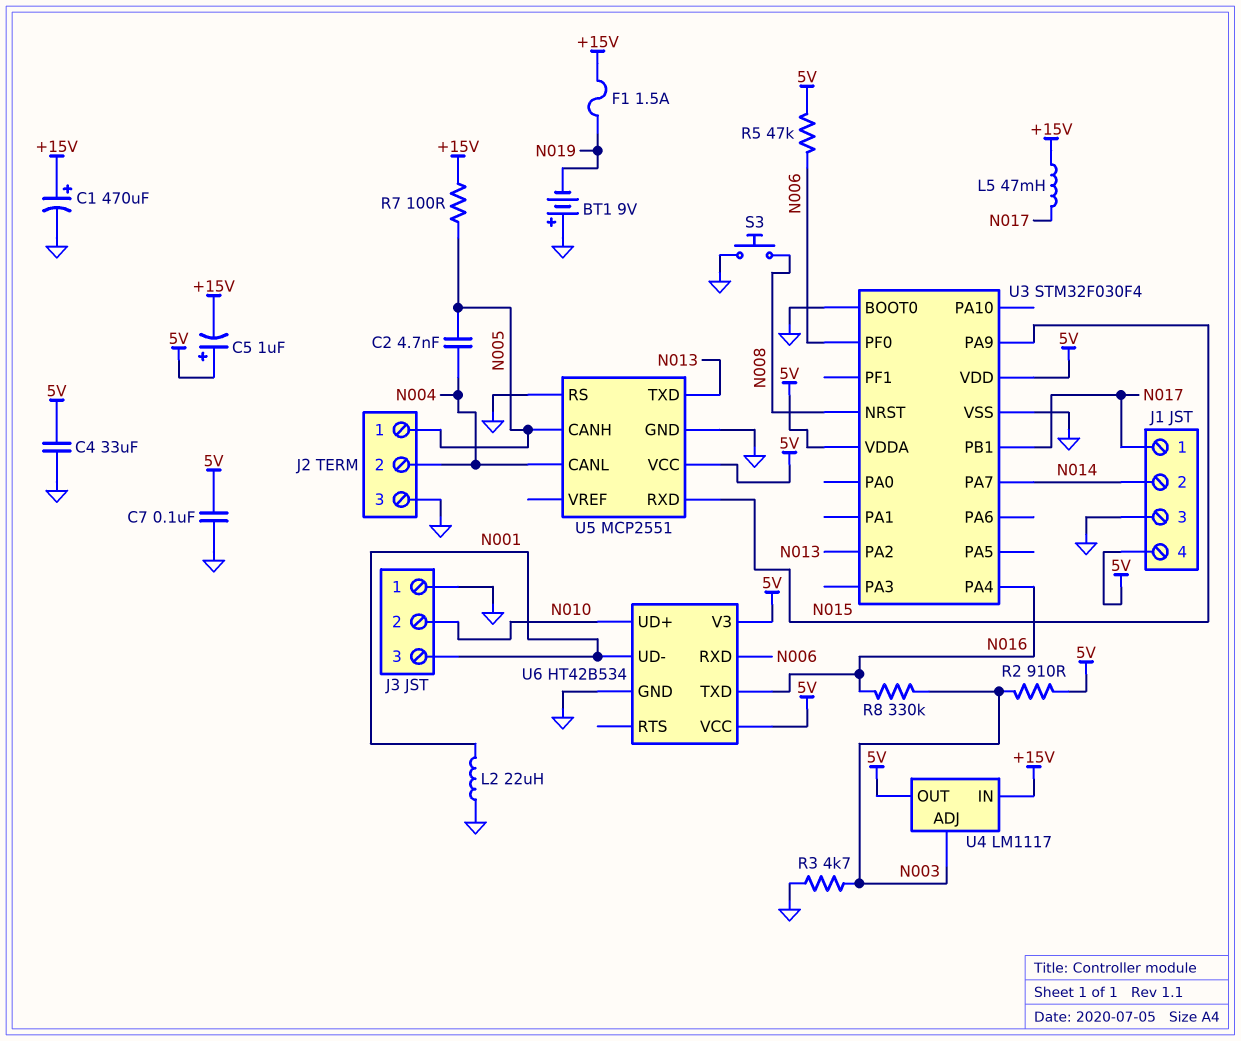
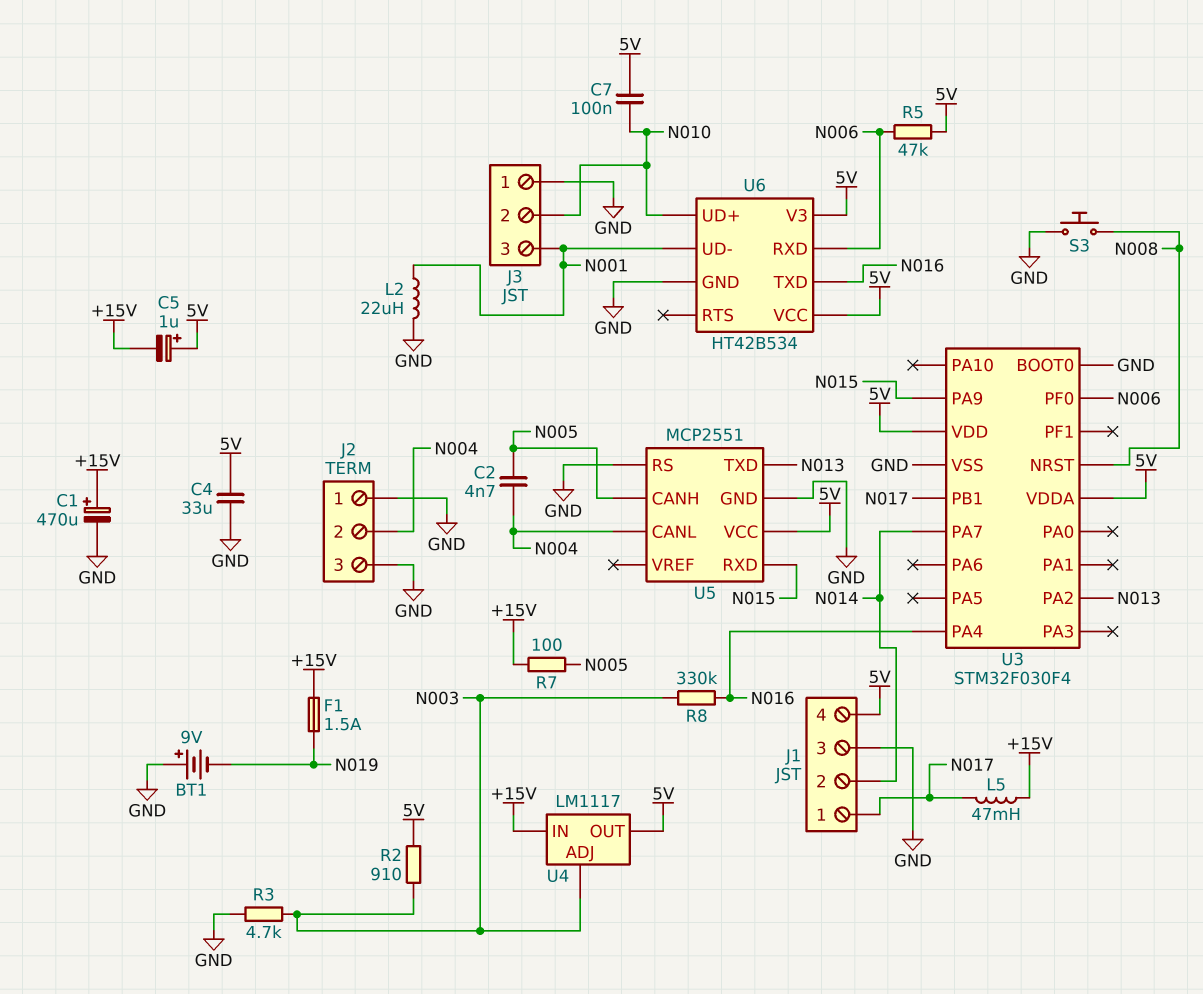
C7: 100nF (5V, GND) -> 100nF (5V, N010)
J2 pin 1: N005 -> GND

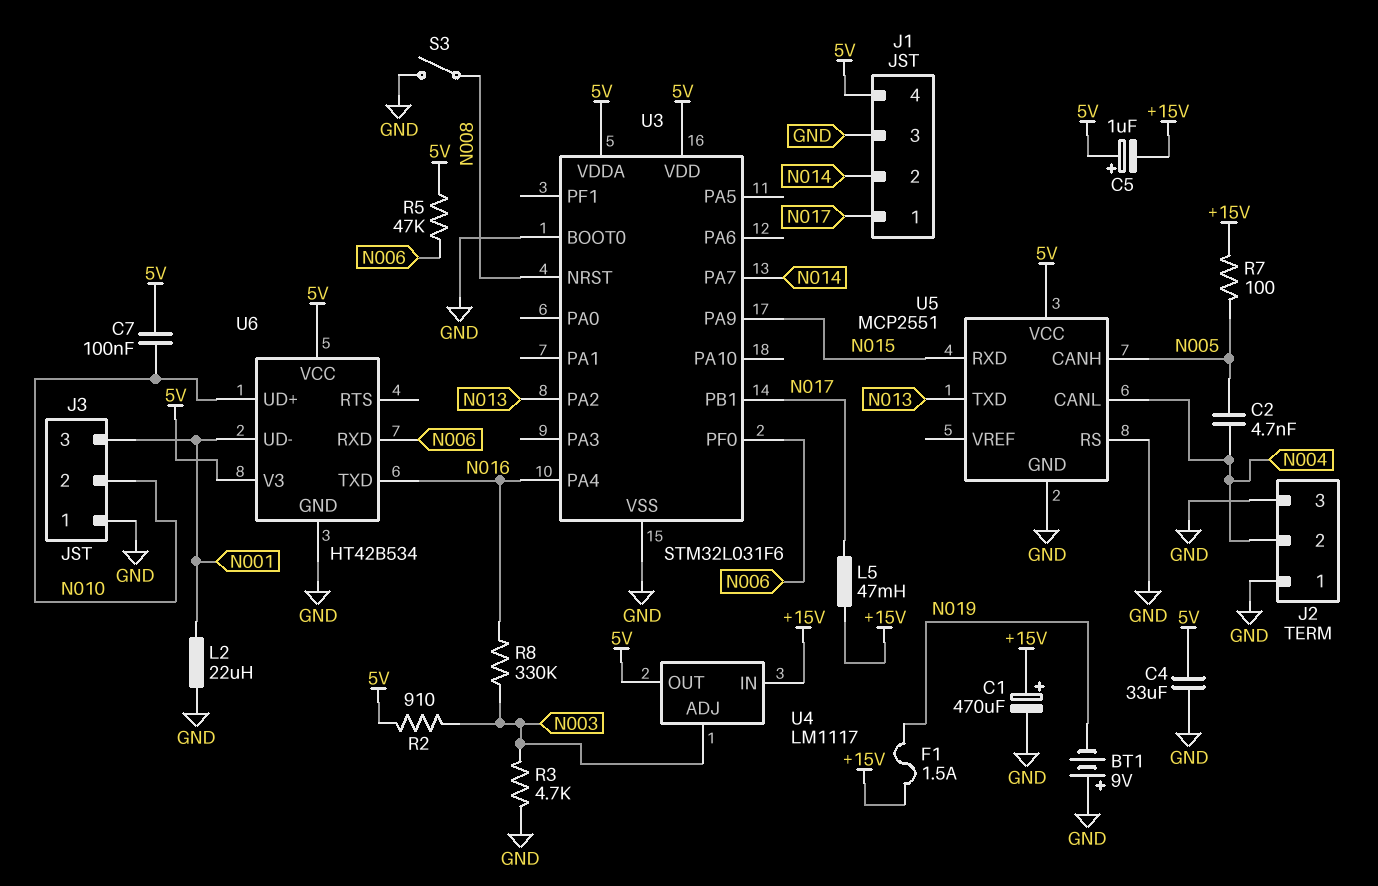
S3: button (GND, N008) -> switch (GND, N008)
U3: STM32F030F4 -> STM32L031F6

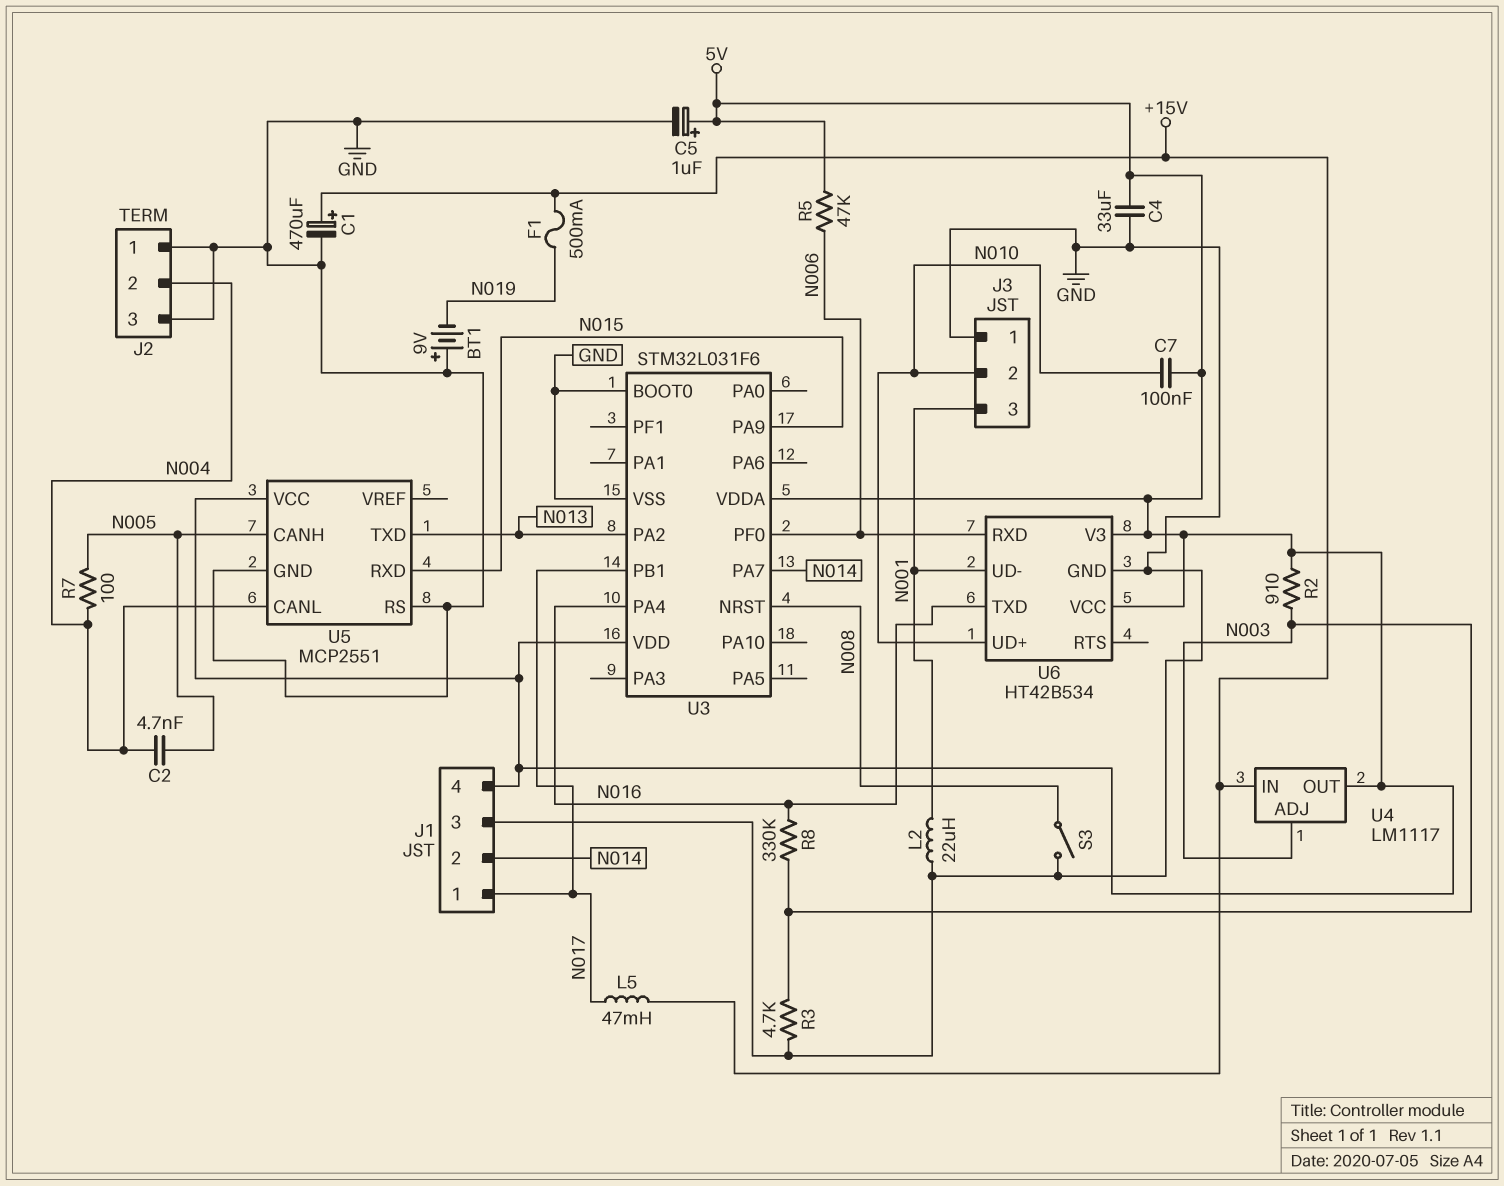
C5: 1uF (plus 5V, minus +15V) -> 1uF (plus 5V, minus GND)
F1: 1.5A (+15V, N019) -> 500mA (+15V, N019)
R7: 100 (+15V, N005) -> 100 (N004, N005)

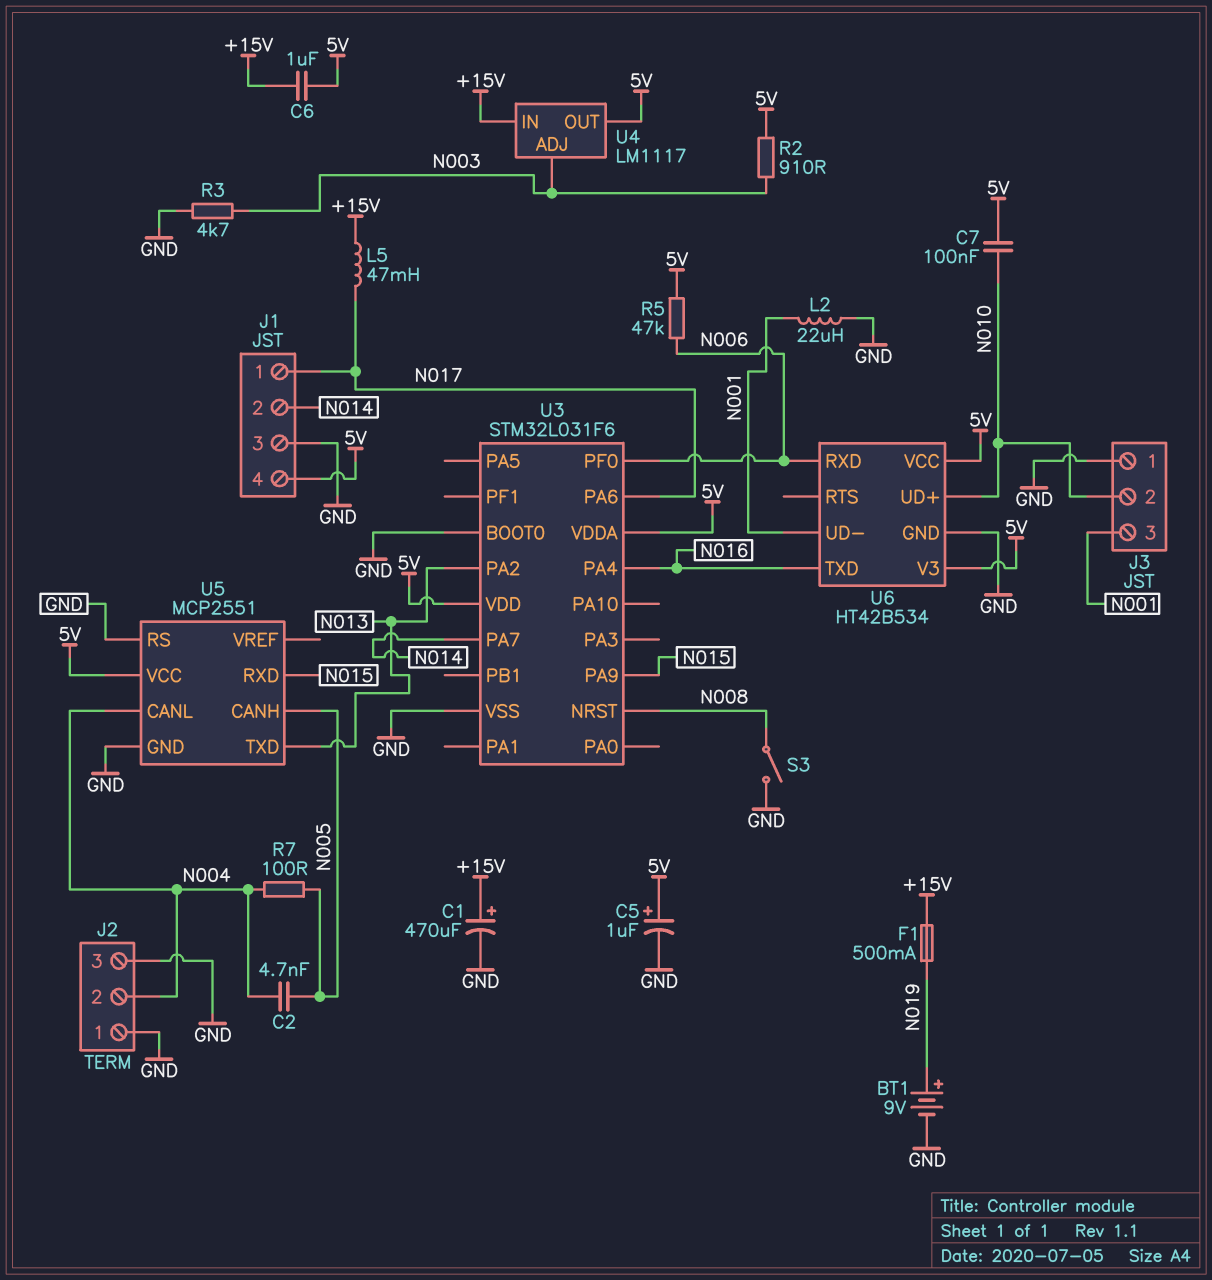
BT1: 9V (plus GND, minus N019) -> 9V (plus N019, minus GND)
C4: 33uF (5V, GND) -> none
C6: none -> 1uF (+15V, 5V)
R8: 330k (N003, N016) -> none
U3 pin PA6: none -> N017
U3 pin PB1: N017 -> none

